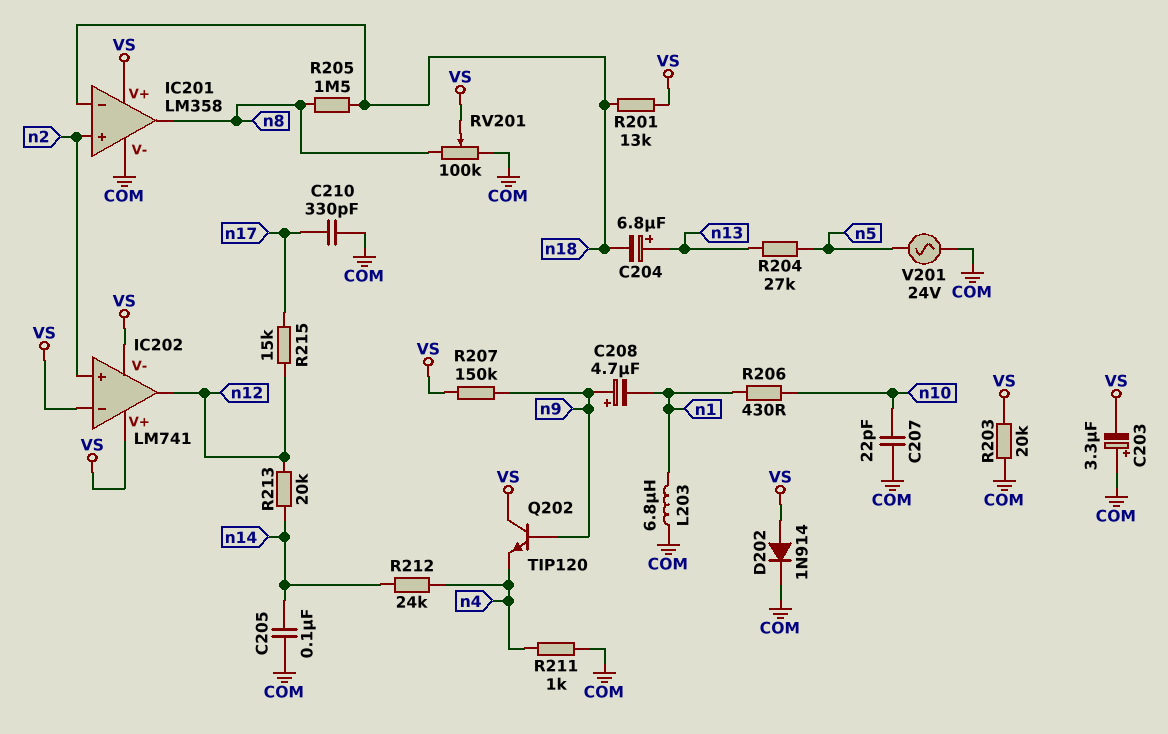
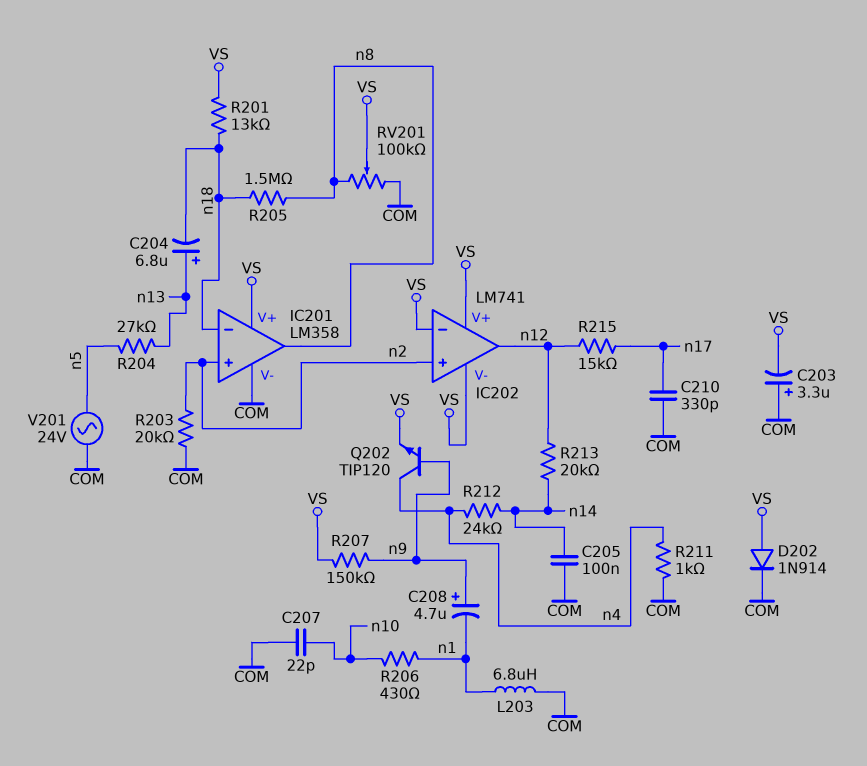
Q202: NPN TIP120 (B n9, C VS, E n4) -> NPN TIP120 (B n9, C n4, E VS)
R203: 20k (COM, VS) -> 20k (COM, n2)

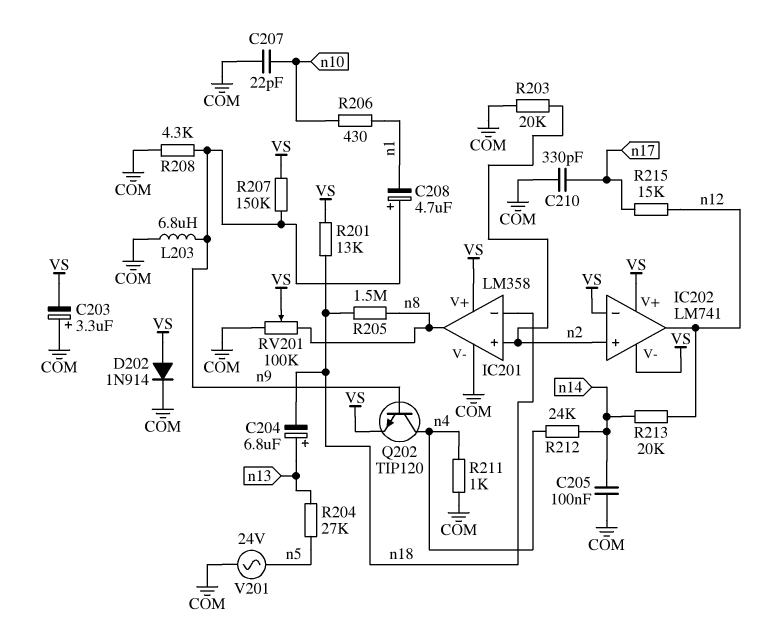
L203: 6.8uH (COM, n1) -> 6.8uH (COM, n9)
R208: none -> 4.3k (COM, n9)

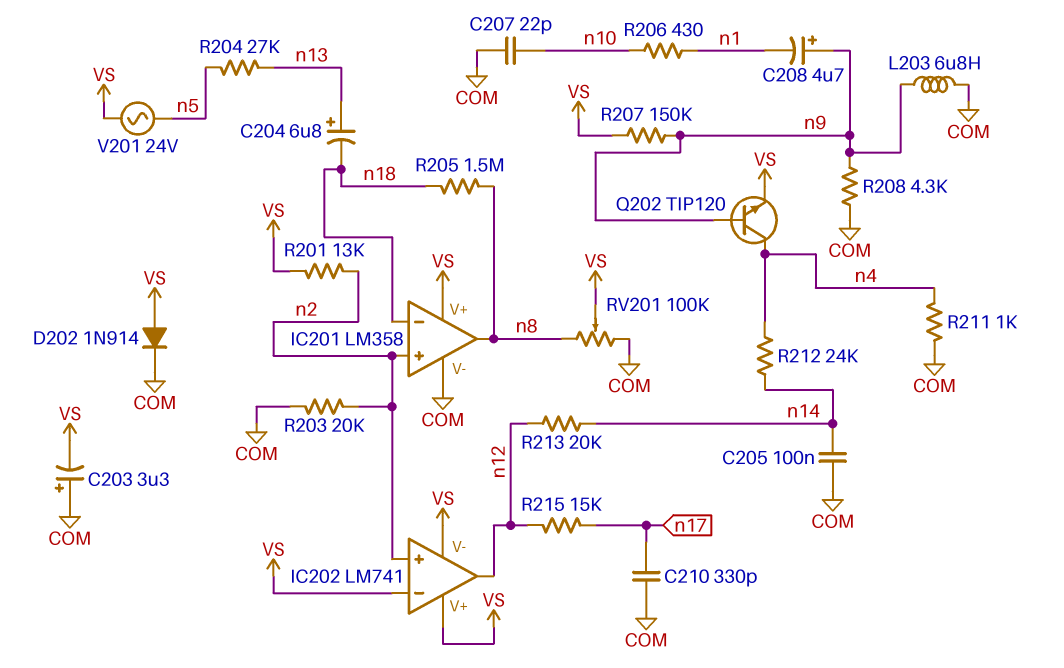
R201: 13k (VS, n18) -> 13k (VS, n2)
V201: AC 24V (COM, n5) -> AC 24V (VS, n5)

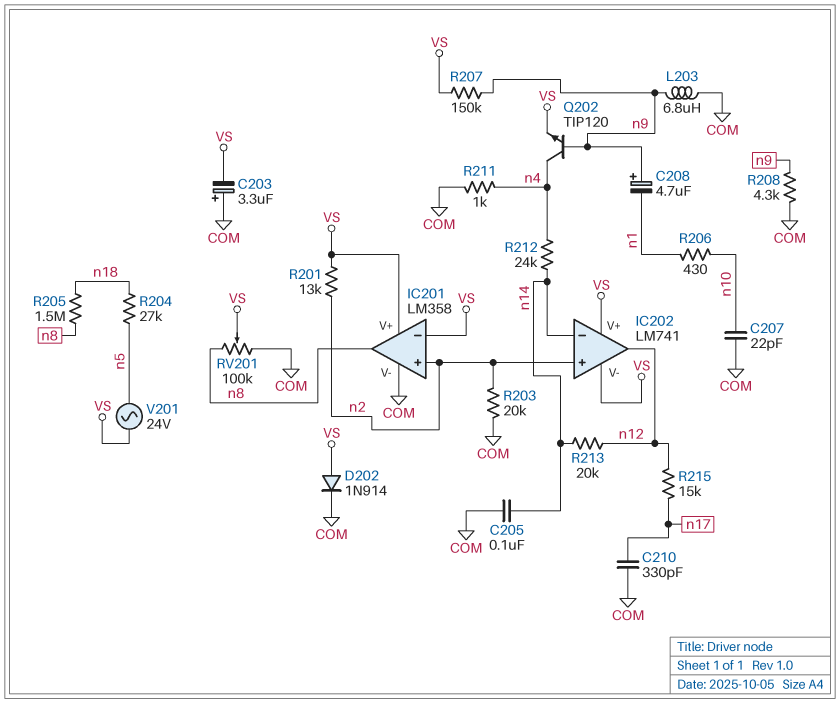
C204: 6.8uF (plus n13, minus n18) -> none
IC201 pin in-: n18 -> VS
IC202 pin in-: VS -> n14
R204: 27k (n5, n13) -> 27k (n5, n18)

